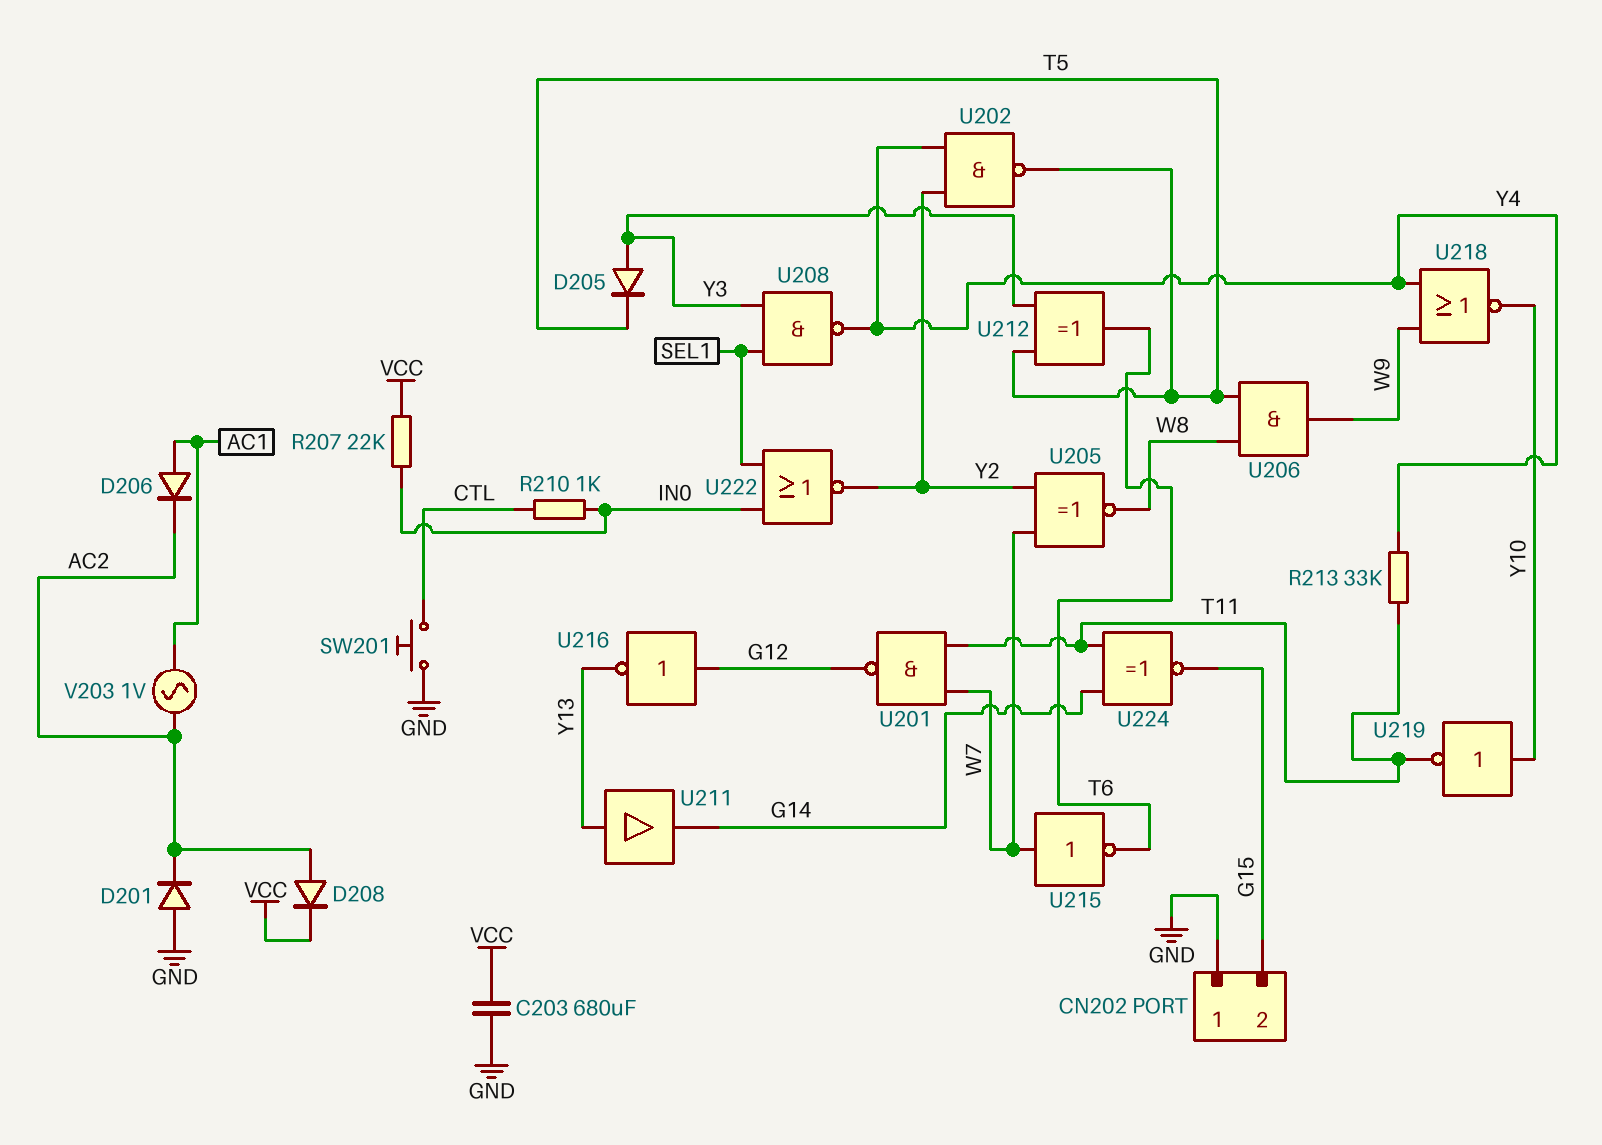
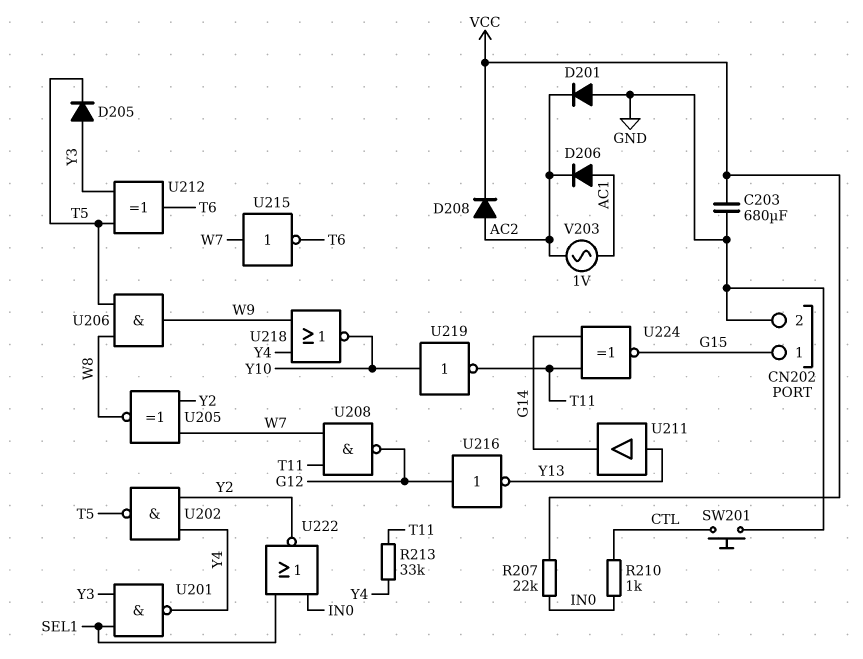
CN202 pin 1: GND -> G15
CN202 pin 2: G15 -> GND
U201: NAND (in T11, in W7, out G12) -> NAND (in SEL1, in Y3, out Y4)
U208: NAND (in SEL1, in Y3, out Y4) -> NAND (in T11, in W7, out G12)

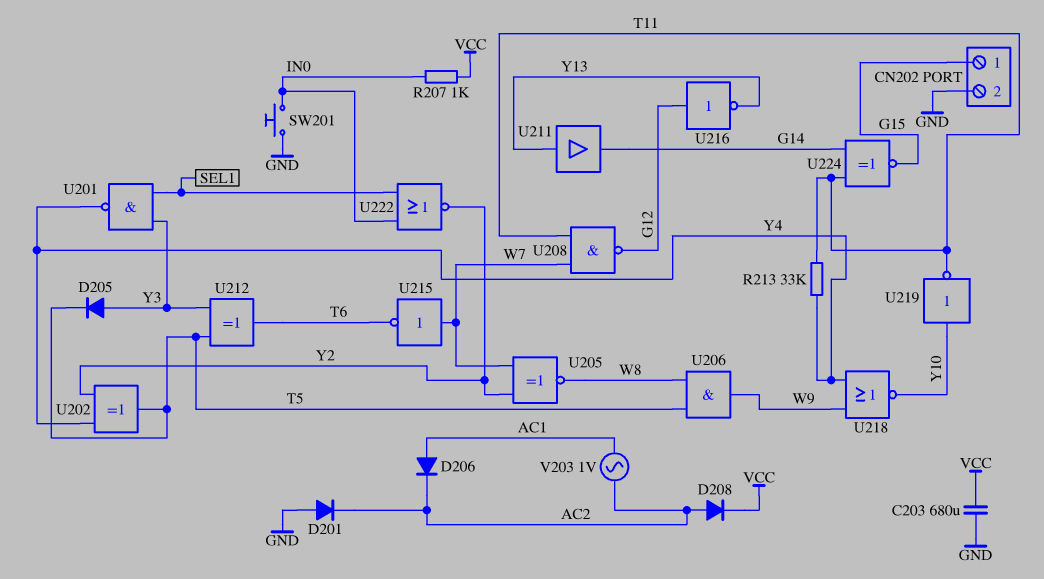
R207: 22k (IN0, VCC) -> 1k (IN0, VCC)
R210: 1k (CTL, IN0) -> none
SW201: button (CTL, GND) -> button (GND, IN0)
U202: NAND (in Y2, in Y4, out T5) -> XOR (in Y2, in Y4, out T5)

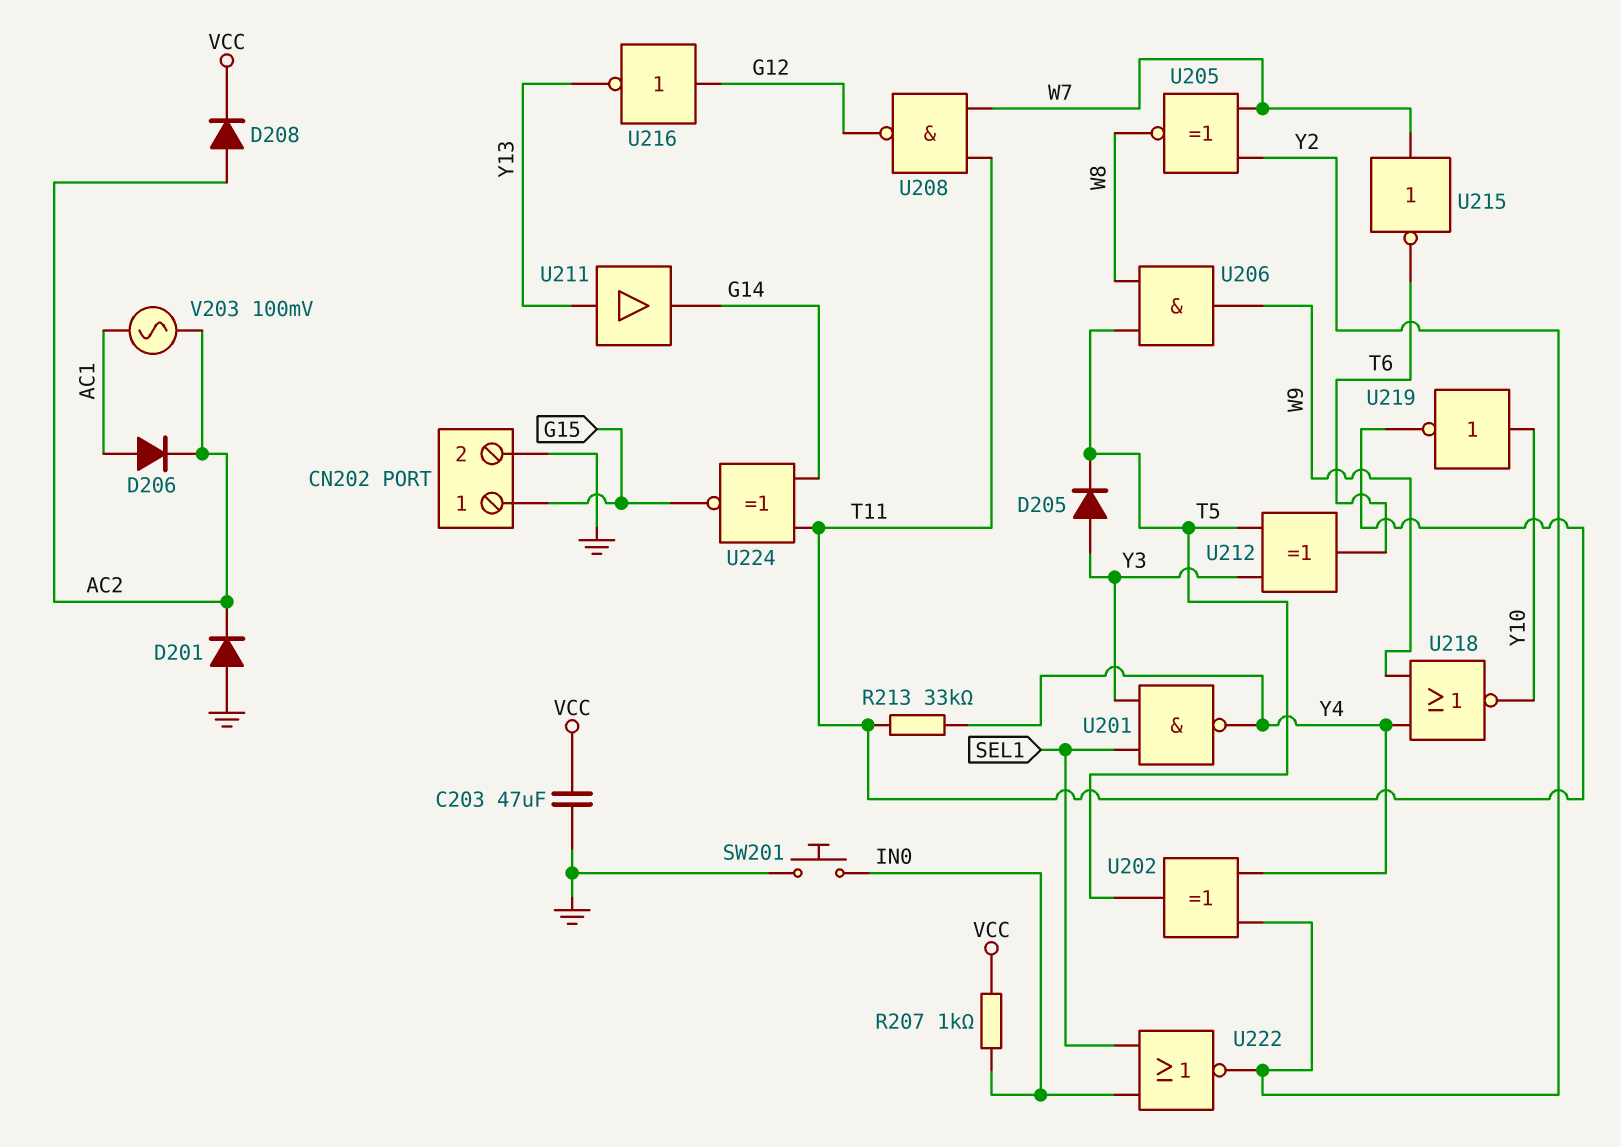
C203: 680uF (GND, VCC) -> 47uF (GND, VCC)
V203: AC 1V (AC1, AC2) -> AC 100mV (AC1, AC2)

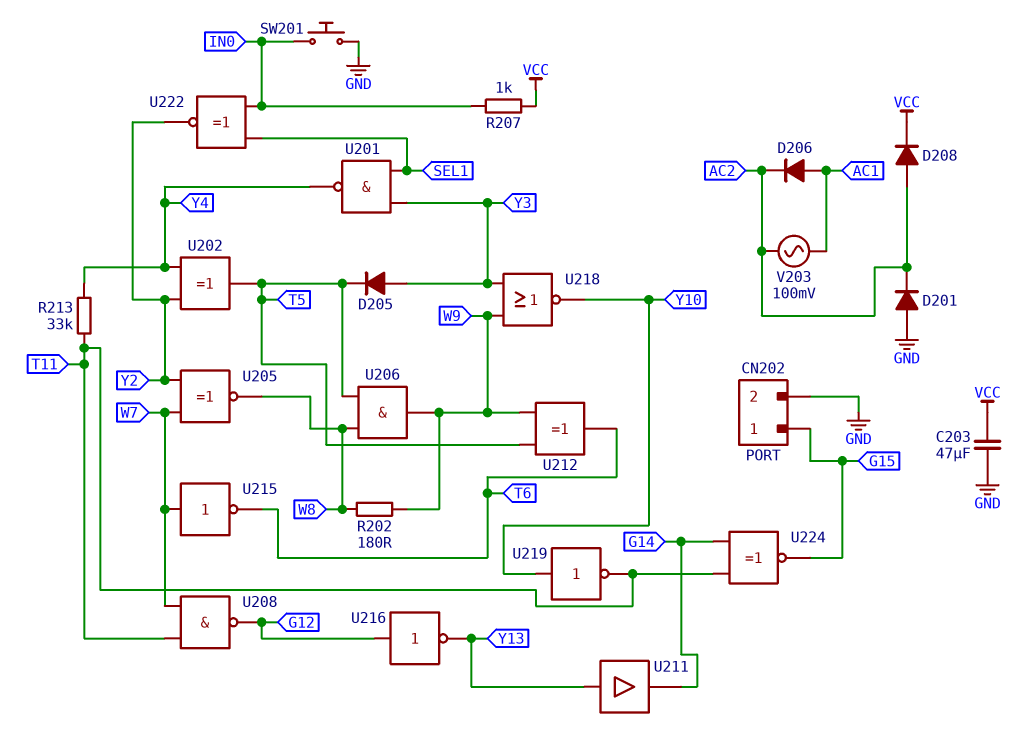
R202: none -> 180 (W8, W9)
U212: XOR (in T5, in Y3, out T6) -> XOR (in T5, in W9, out T6)
U218: NOR (in W9, in Y4, out Y10) -> NOR (in W9, in Y3, out Y10)
U222: NOR (in IN0, in SEL1, out Y2) -> XNOR (in IN0, in SEL1, out Y2)

